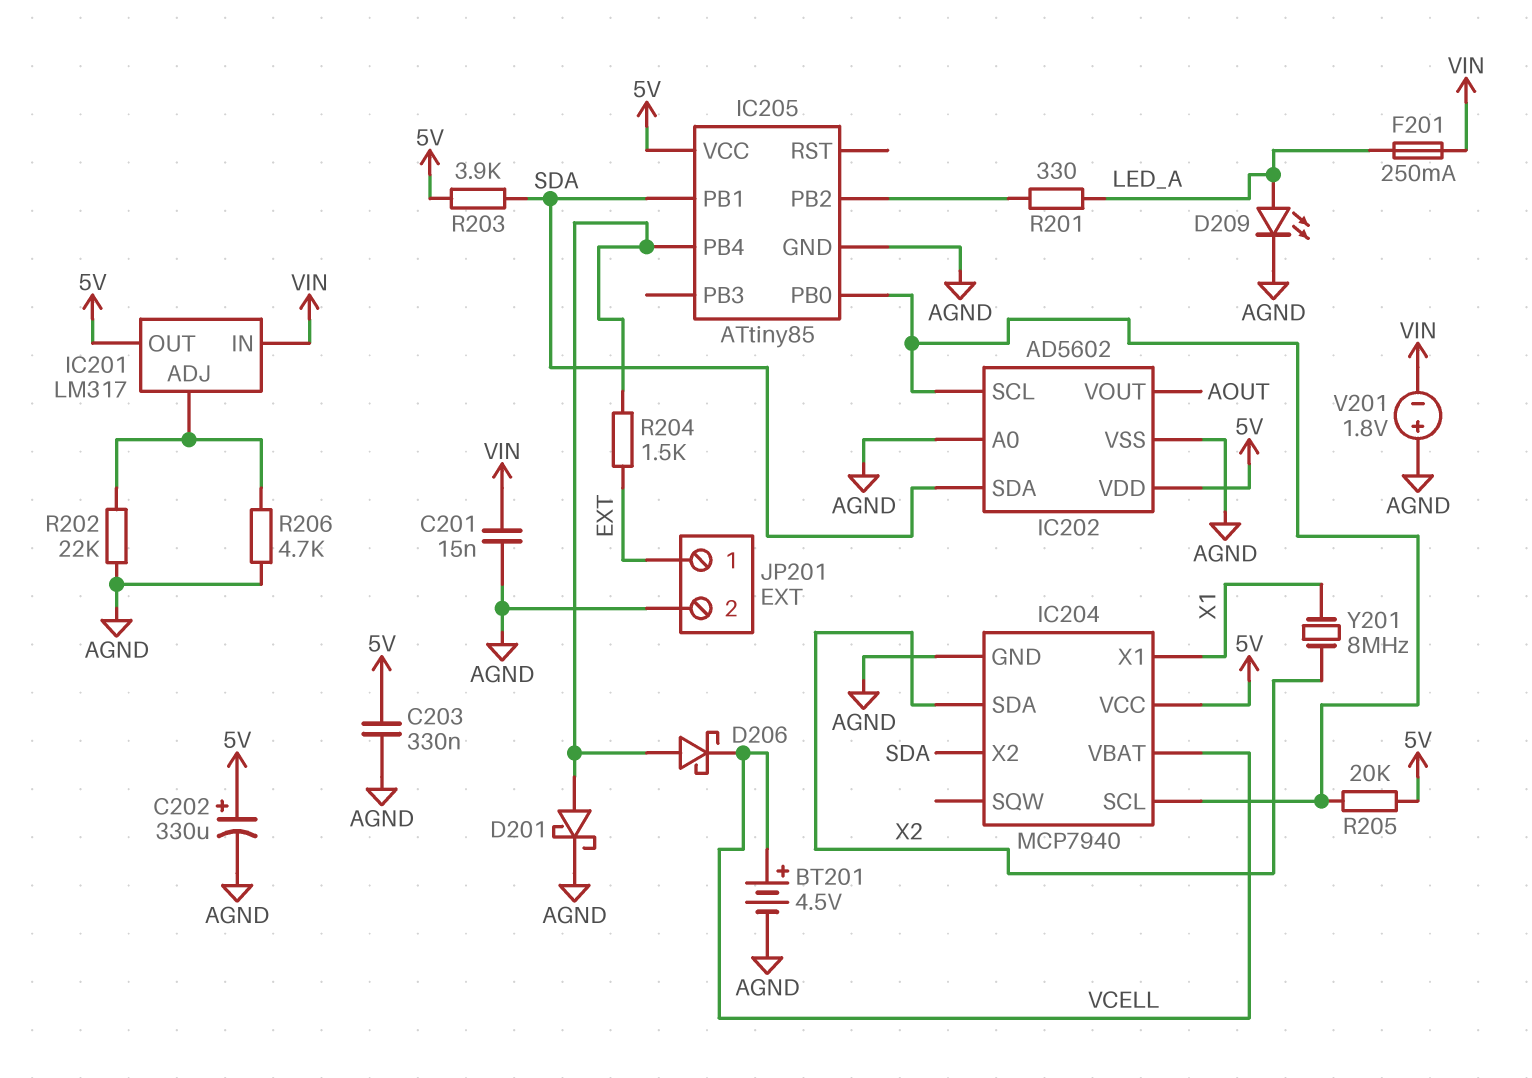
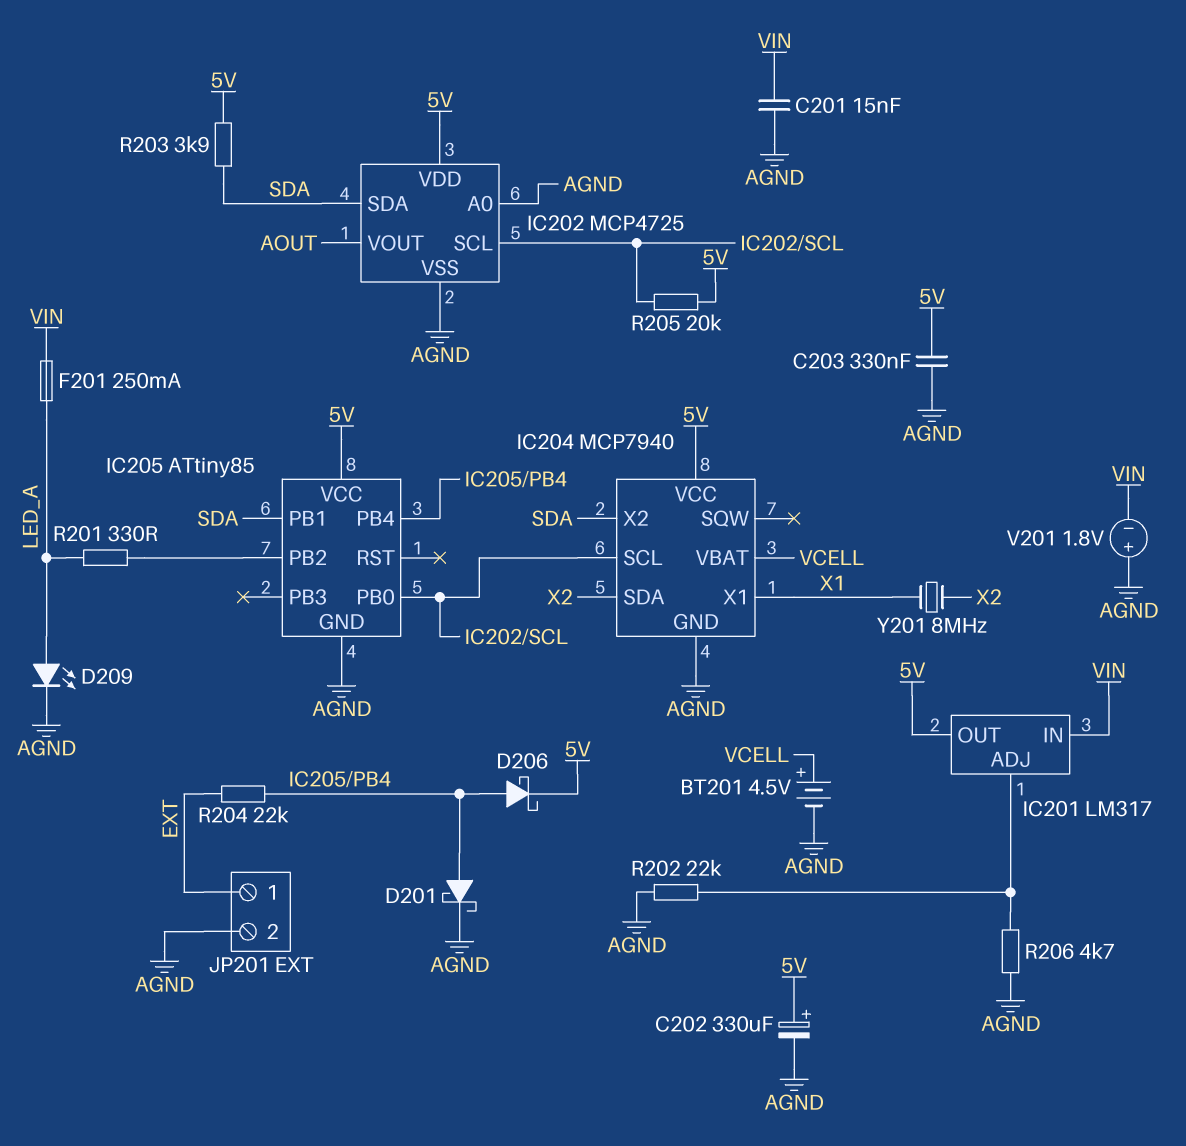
D206: schottky (A IC205/PB4, K VCELL) -> schottky (A IC205/PB4, K 5V)
IC202: AD5602 -> MCP4725
R204: 1.5k (EXT, IC205/PB4) -> 22k (EXT, IC205/PB4)

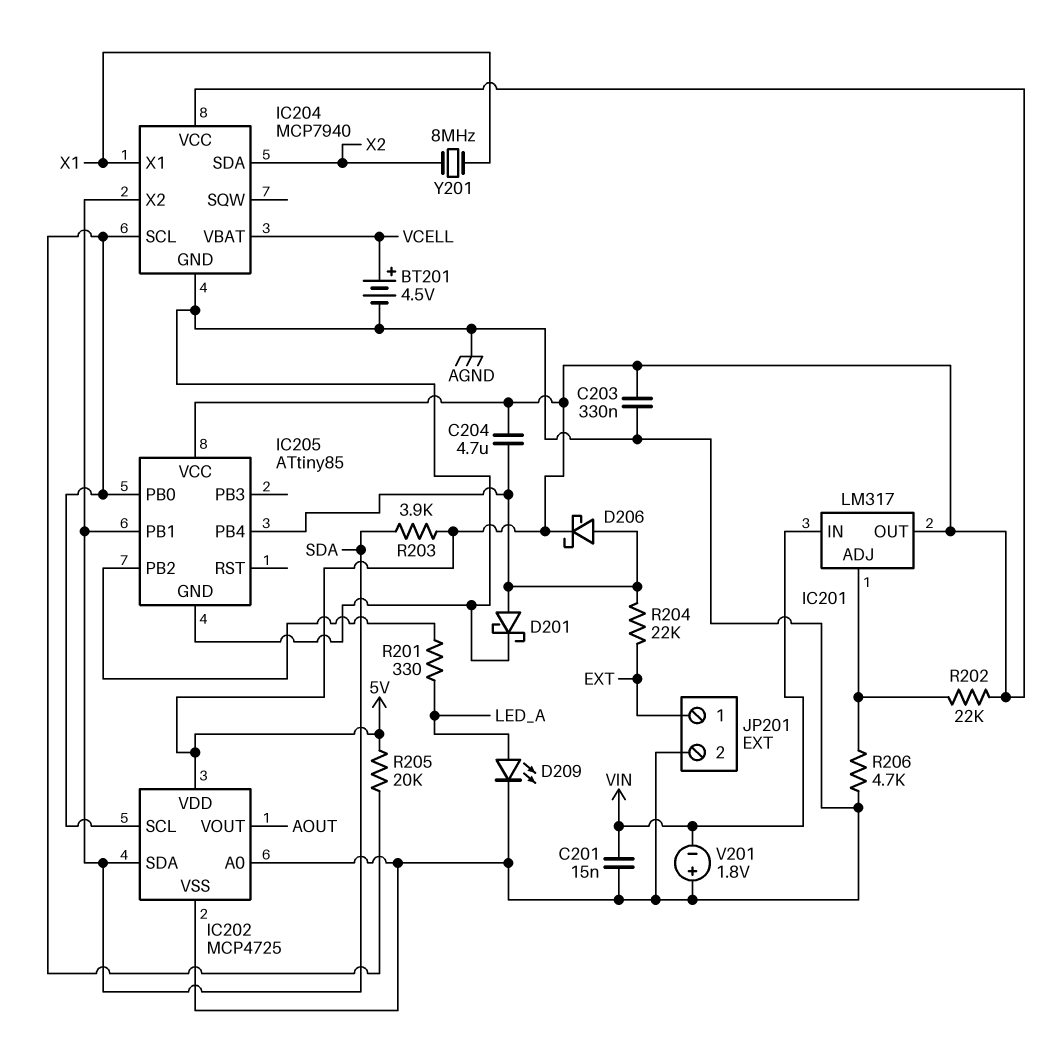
C202: 330uF (plus 5V, minus AGND) -> none
C204: none -> 4.7uF (5V, IC205/PB4)
F201: 250mA (LED_A, VIN) -> none
R202: 22k (AGND, IC201/ADJ) -> 22k (5V, IC201/ADJ)

